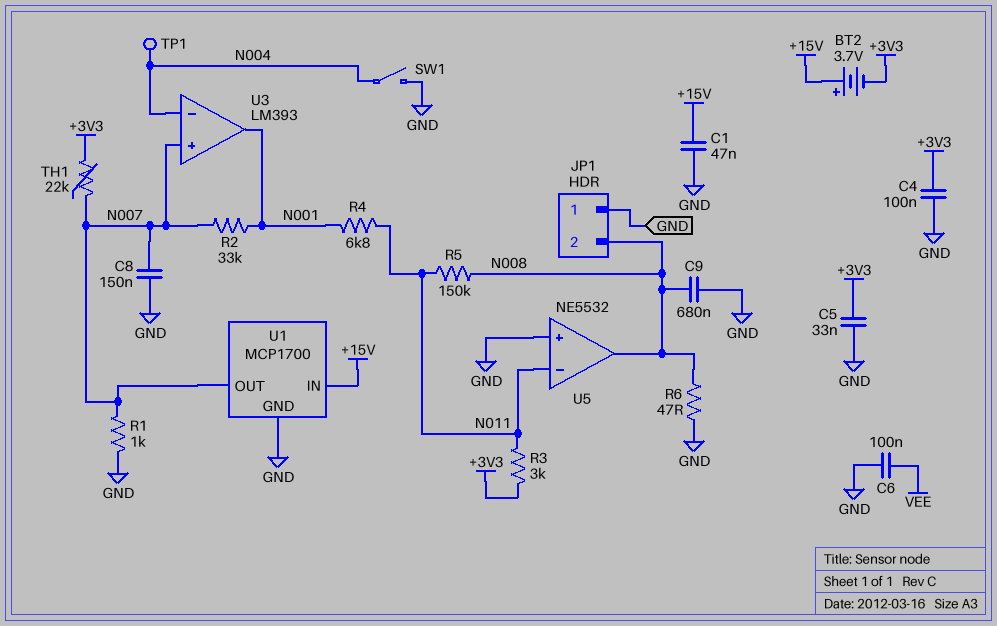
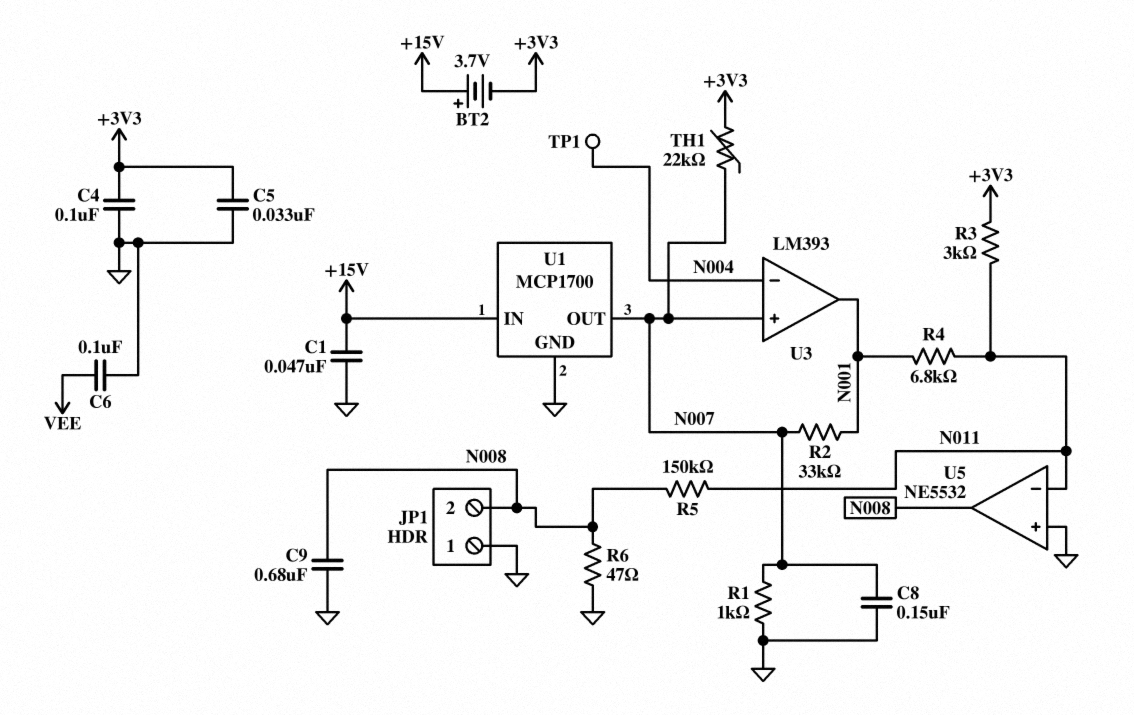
SW1: switch (GND, N004) -> none

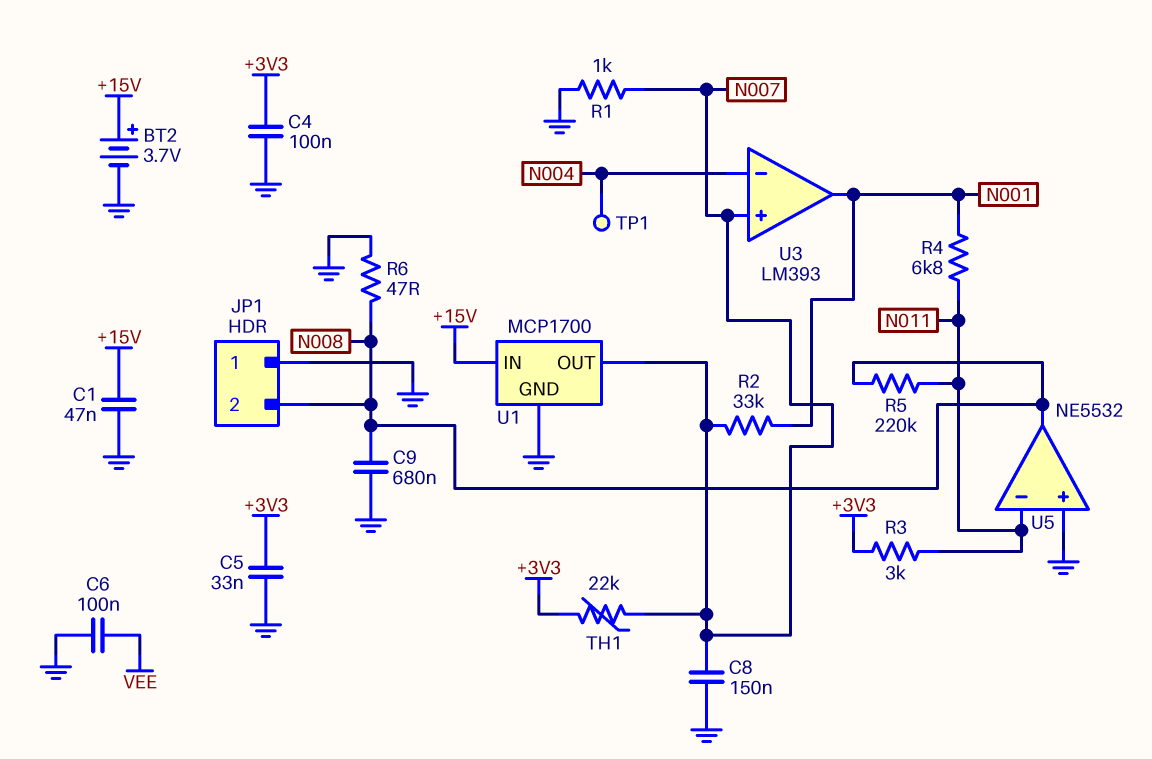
BT2: 3.7V (plus +15V, minus +3V3) -> 3.7V (plus +15V, minus GND)
R5: 150k (N008, N011) -> 220k (N008, N011)

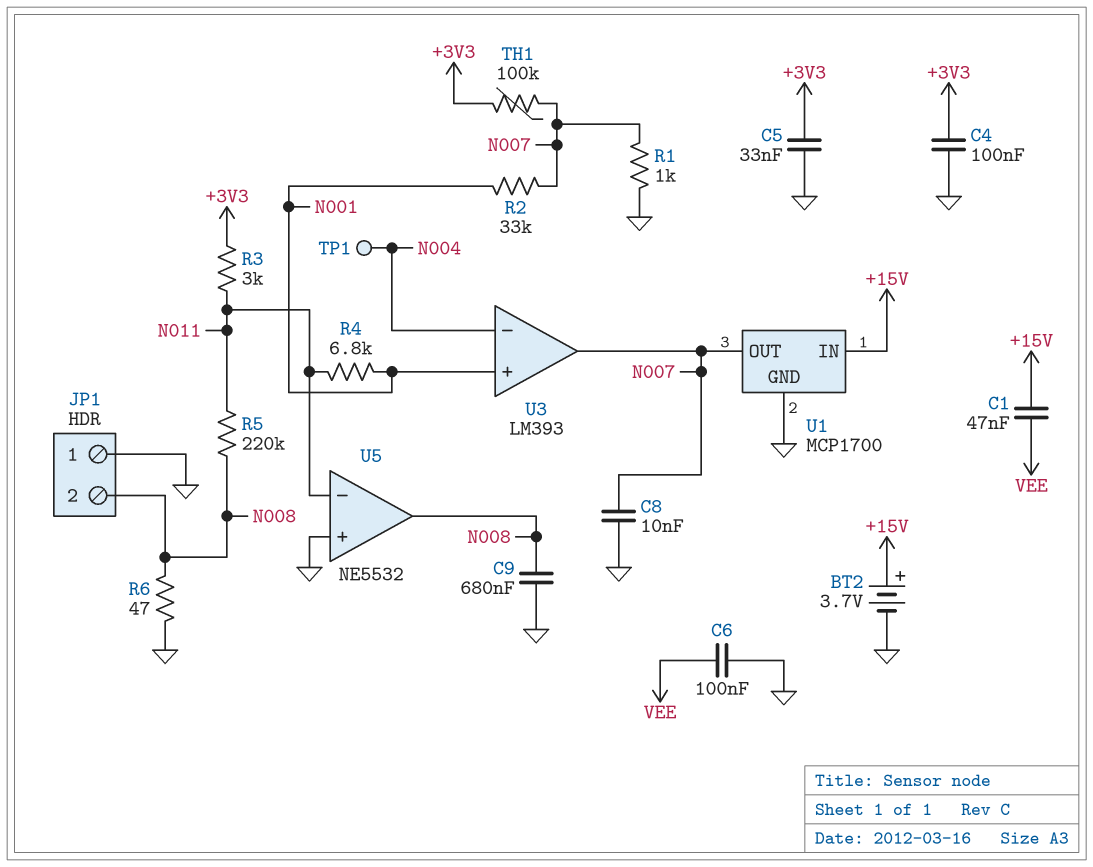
C1: 47nF (+15V, GND) -> 47nF (+15V, VEE)
C8: 150nF (GND, N007) -> 10nF (GND, N007)
TH1: 22k (+3V3, N007) -> 100k (+3V3, N007)
U3 pin in+: N007 -> N001
U3 pin out: N001 -> N007

